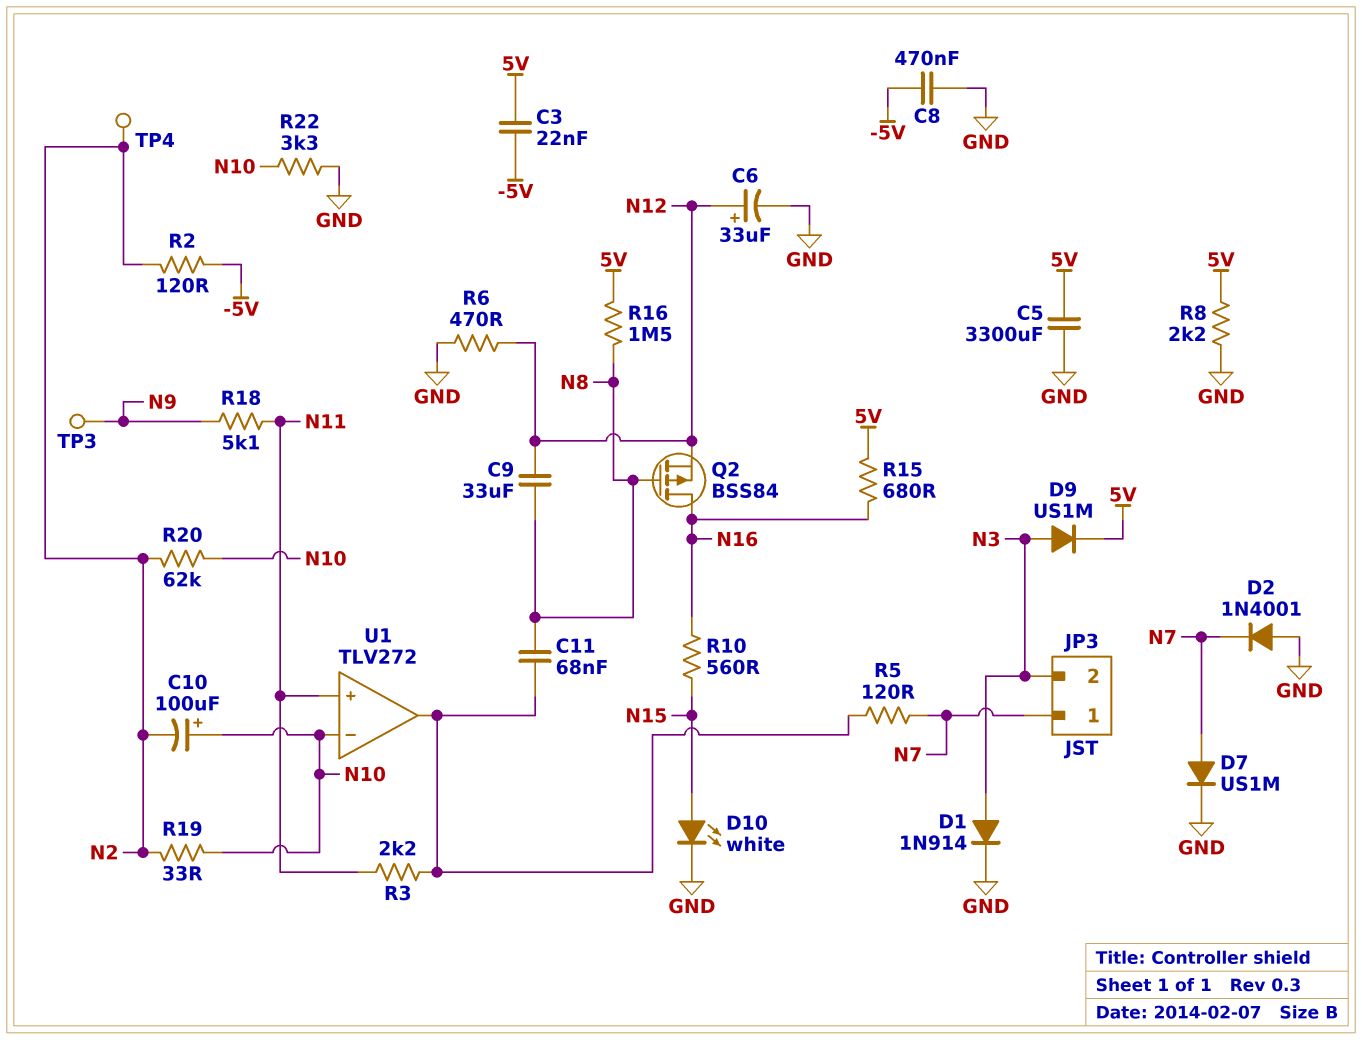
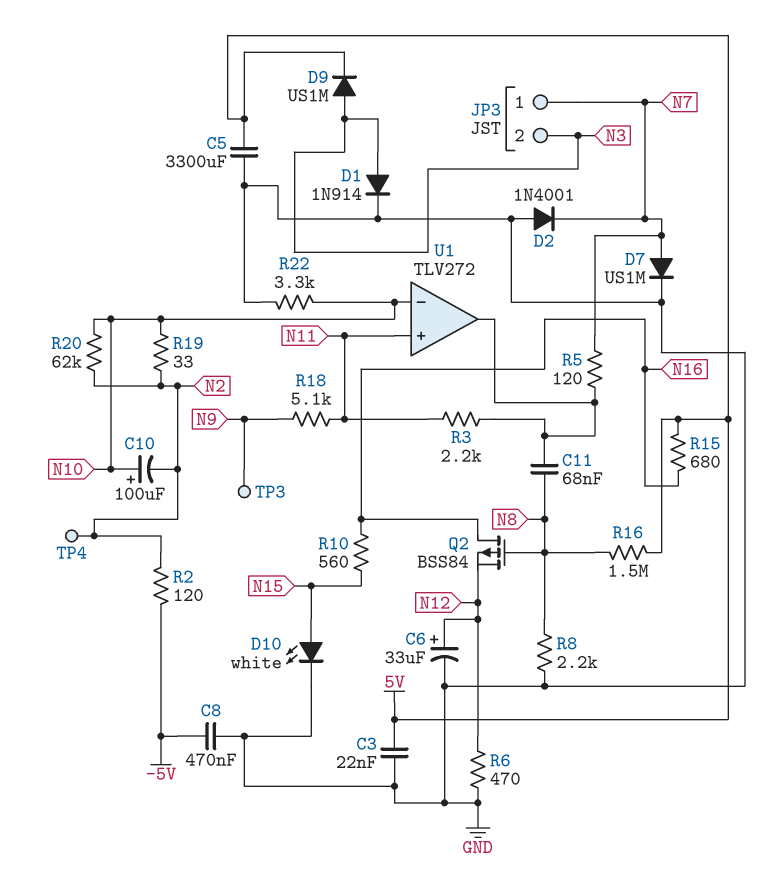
C3: 22nF (-5V, 5V) -> 22nF (5V, GND)
C9: 33uF (N8, N12) -> none
R8: 2.2k (5V, GND) -> 2.2k (GND, N8)

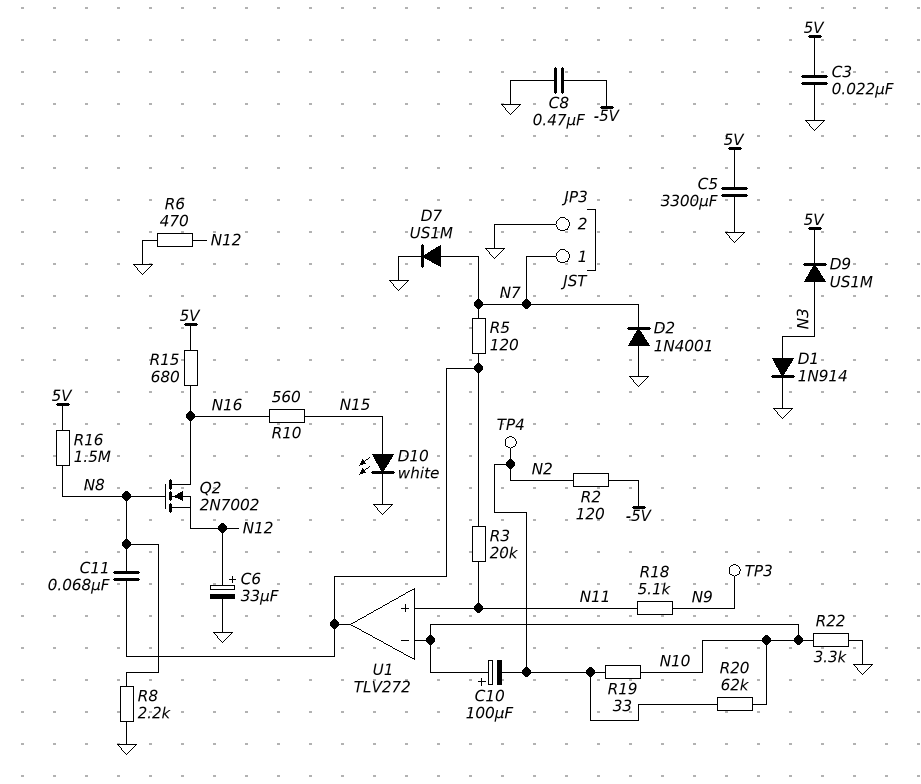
JP3 pin 2: N3 -> GND
Q2: PMOS BSS84 (G N8, D N16, S N12) -> NMOS 2N7002 (G N8, D N16, S N12)
R3: 2.2k (N11, U1/out) -> 20k (N11, U1/out)

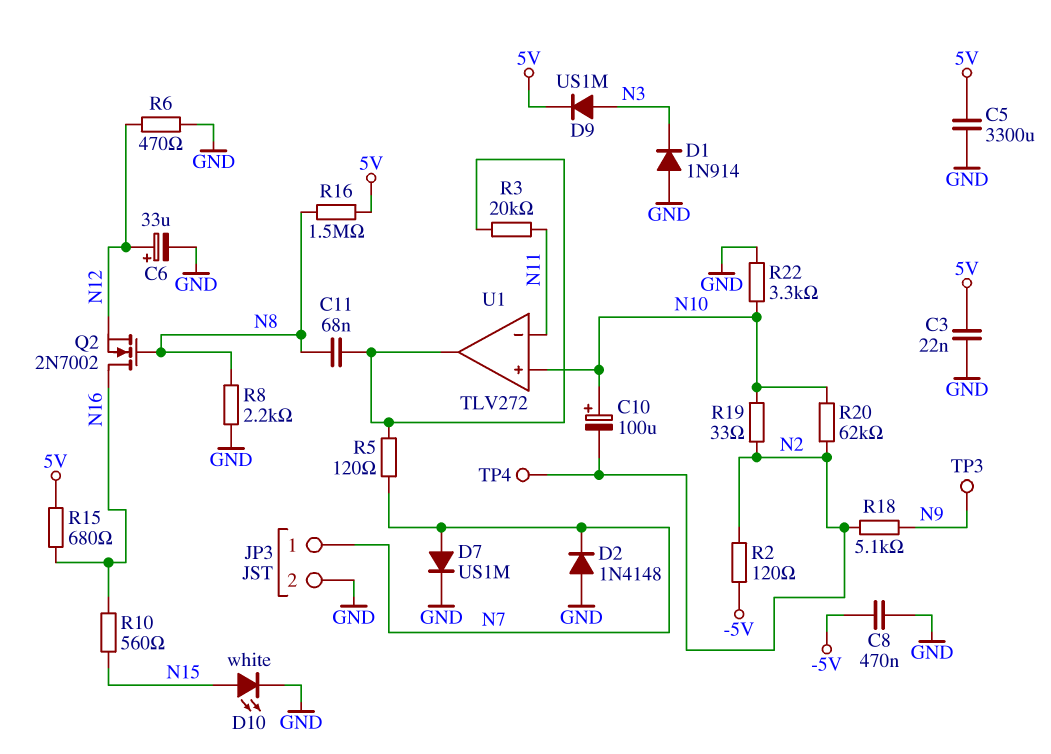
D1: diode 1N914 (A N3, K GND) -> diode 1N914 (A GND, K N3)
D2: diode 1N4001 (A GND, K N7) -> diode 1N4148 (A GND, K N7)
R18: 5.1k (N9, N11) -> 5.1k (N2, N9)
U1 pin in+: N11 -> N10
U1 pin in-: N10 -> N11

